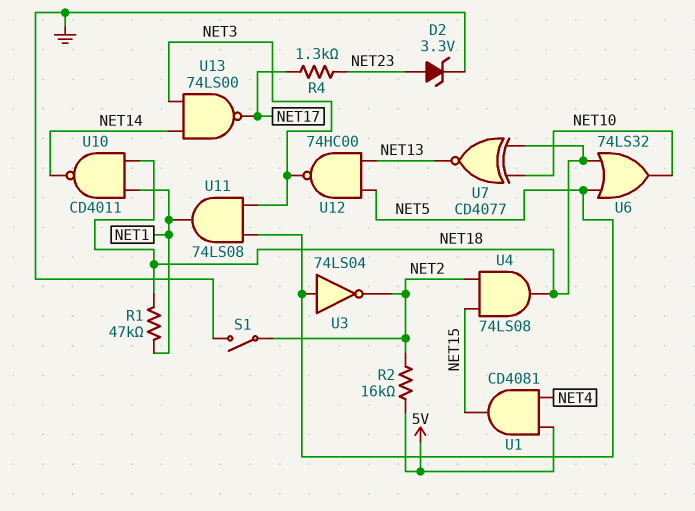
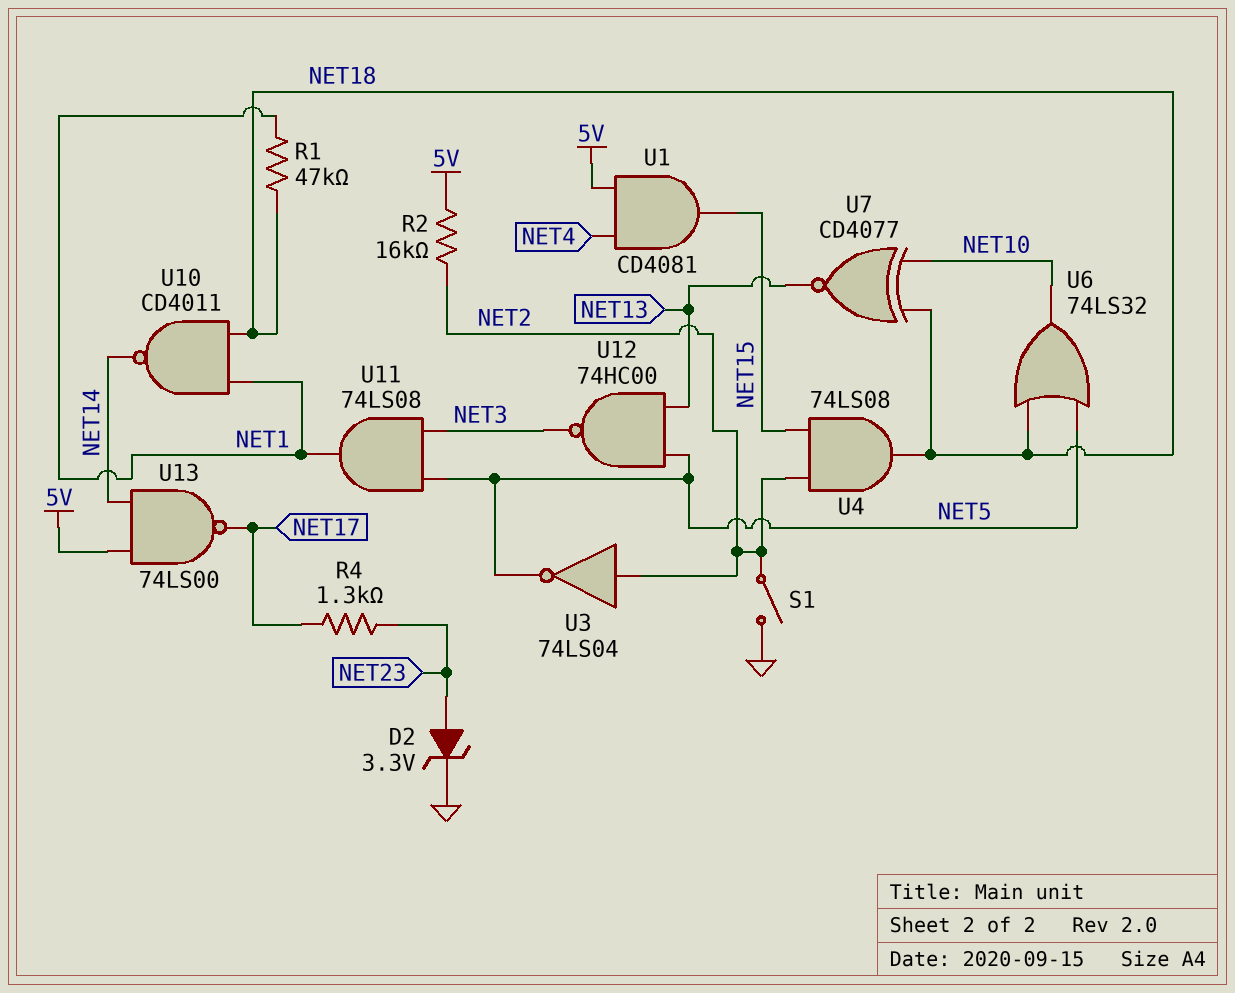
U3: NOT 74LS04 (in NET5, out NET2) -> NOT 74LS04 (in NET2, out NET5)
U13: NAND 74LS00 (in NET3, in NET14, out NET17) -> NAND 74LS00 (in 5V, in NET14, out NET17)

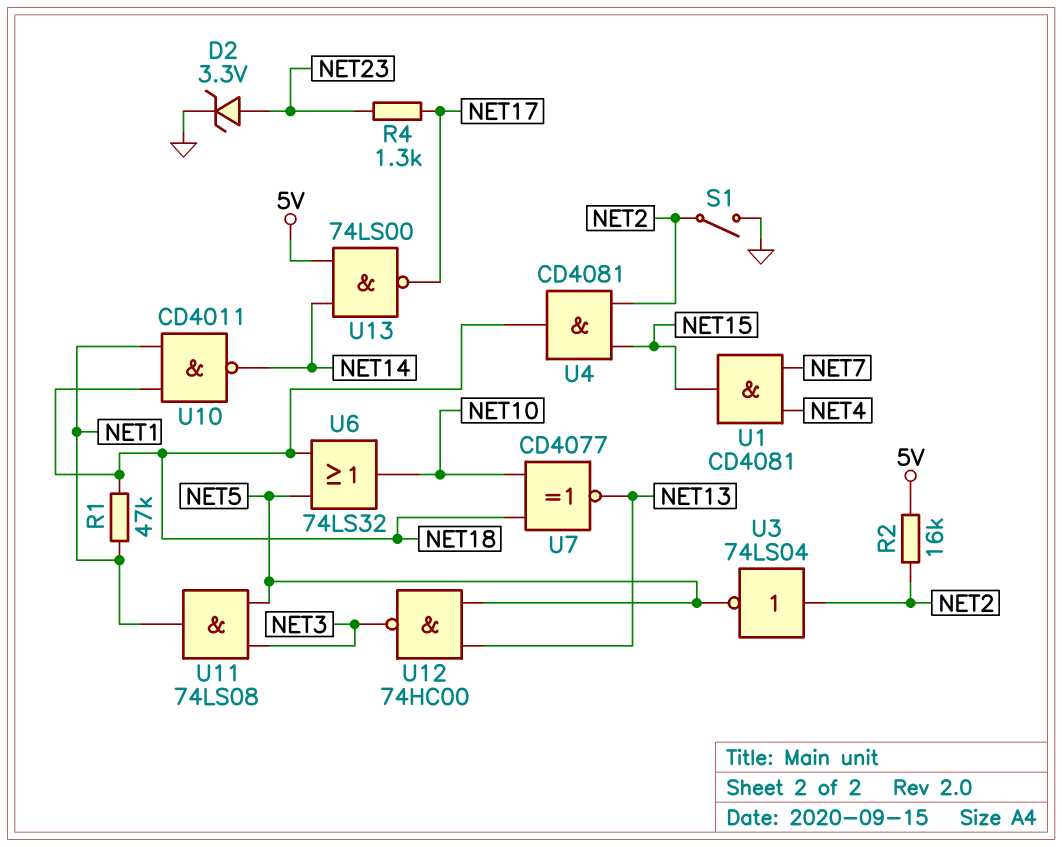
U1: AND CD4081 (in 5V, in NET4, out NET15) -> AND CD4081 (in NET4, in NET7, out NET15)
U4: AND 74LS08 (in NET2, in NET15, out NET18) -> AND CD4081 (in NET2, in NET15, out NET18)

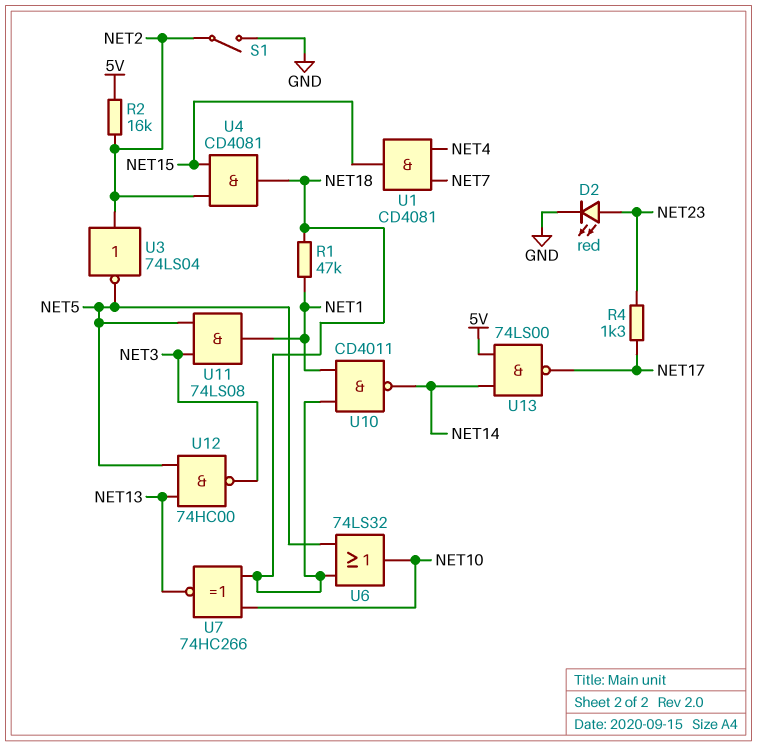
D2: zener 3.3V (A NET23, K GND) -> LED red (A NET23, K GND)
U7: XNOR CD4077 (in NET10, in NET18, out NET13) -> XNOR 74HC266 (in NET10, in NET18, out NET13)

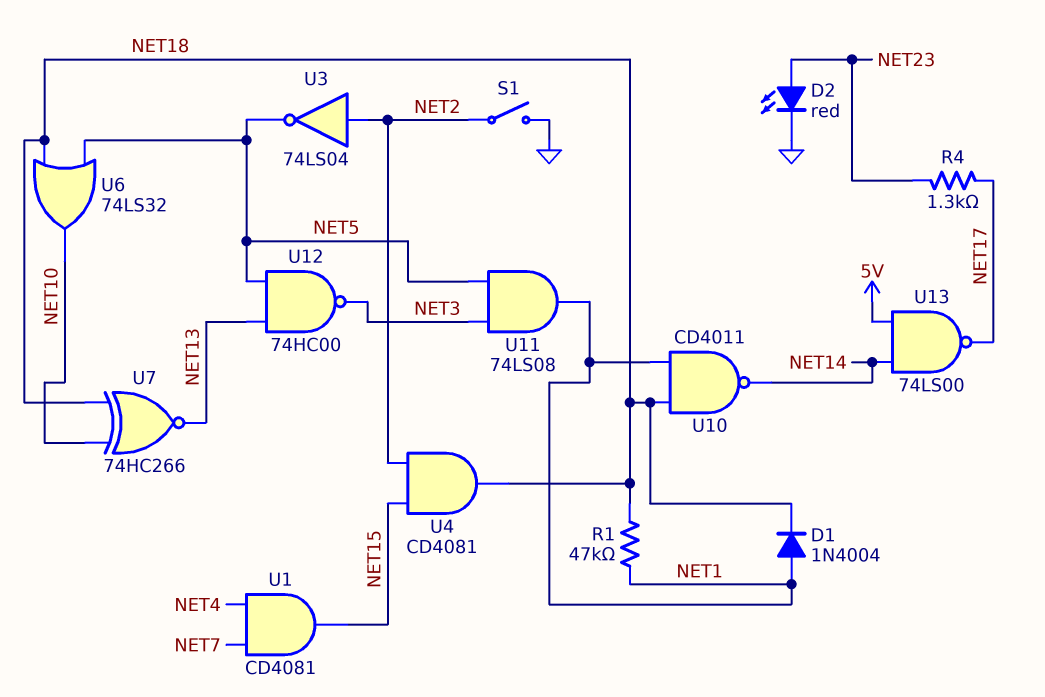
D1: none -> diode 1N4004 (A NET1, K NET18)
R2: 16k (5V, NET2) -> none

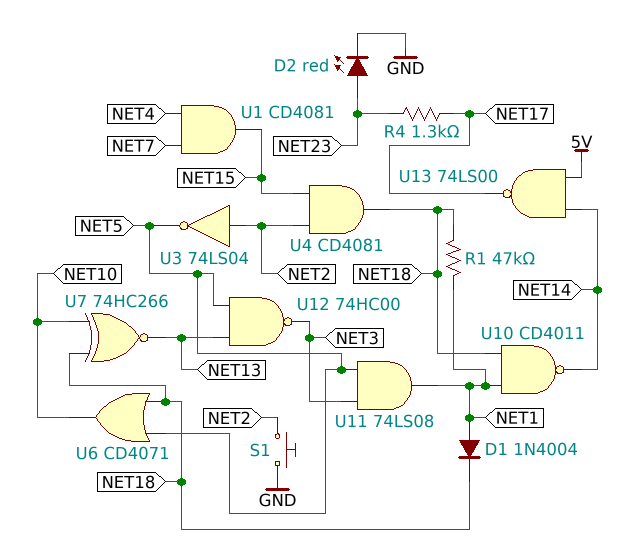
S1: switch (GND, NET2) -> button (GND, NET2)
U6: OR 74LS32 (in NET5, in NET18, out NET10) -> OR CD4071 (in NET5, in NET18, out NET10)

